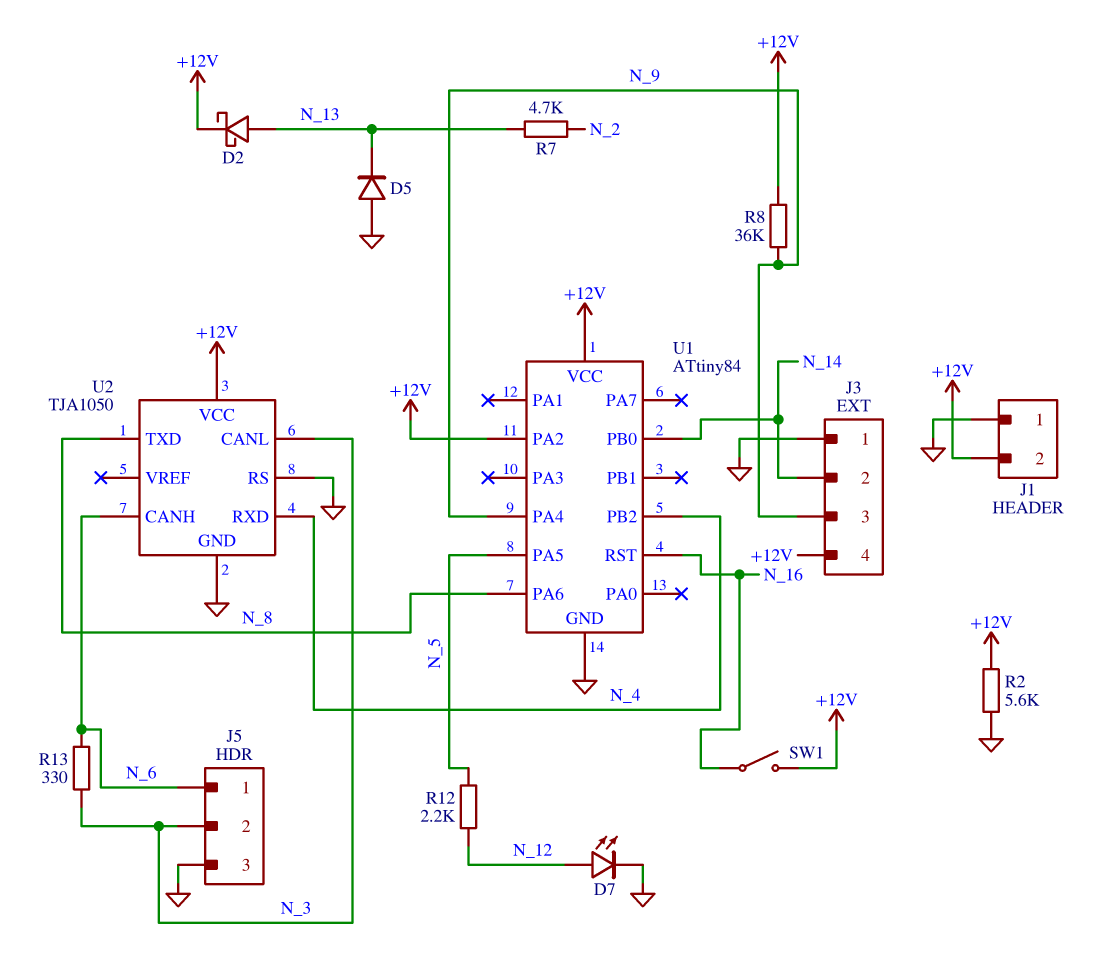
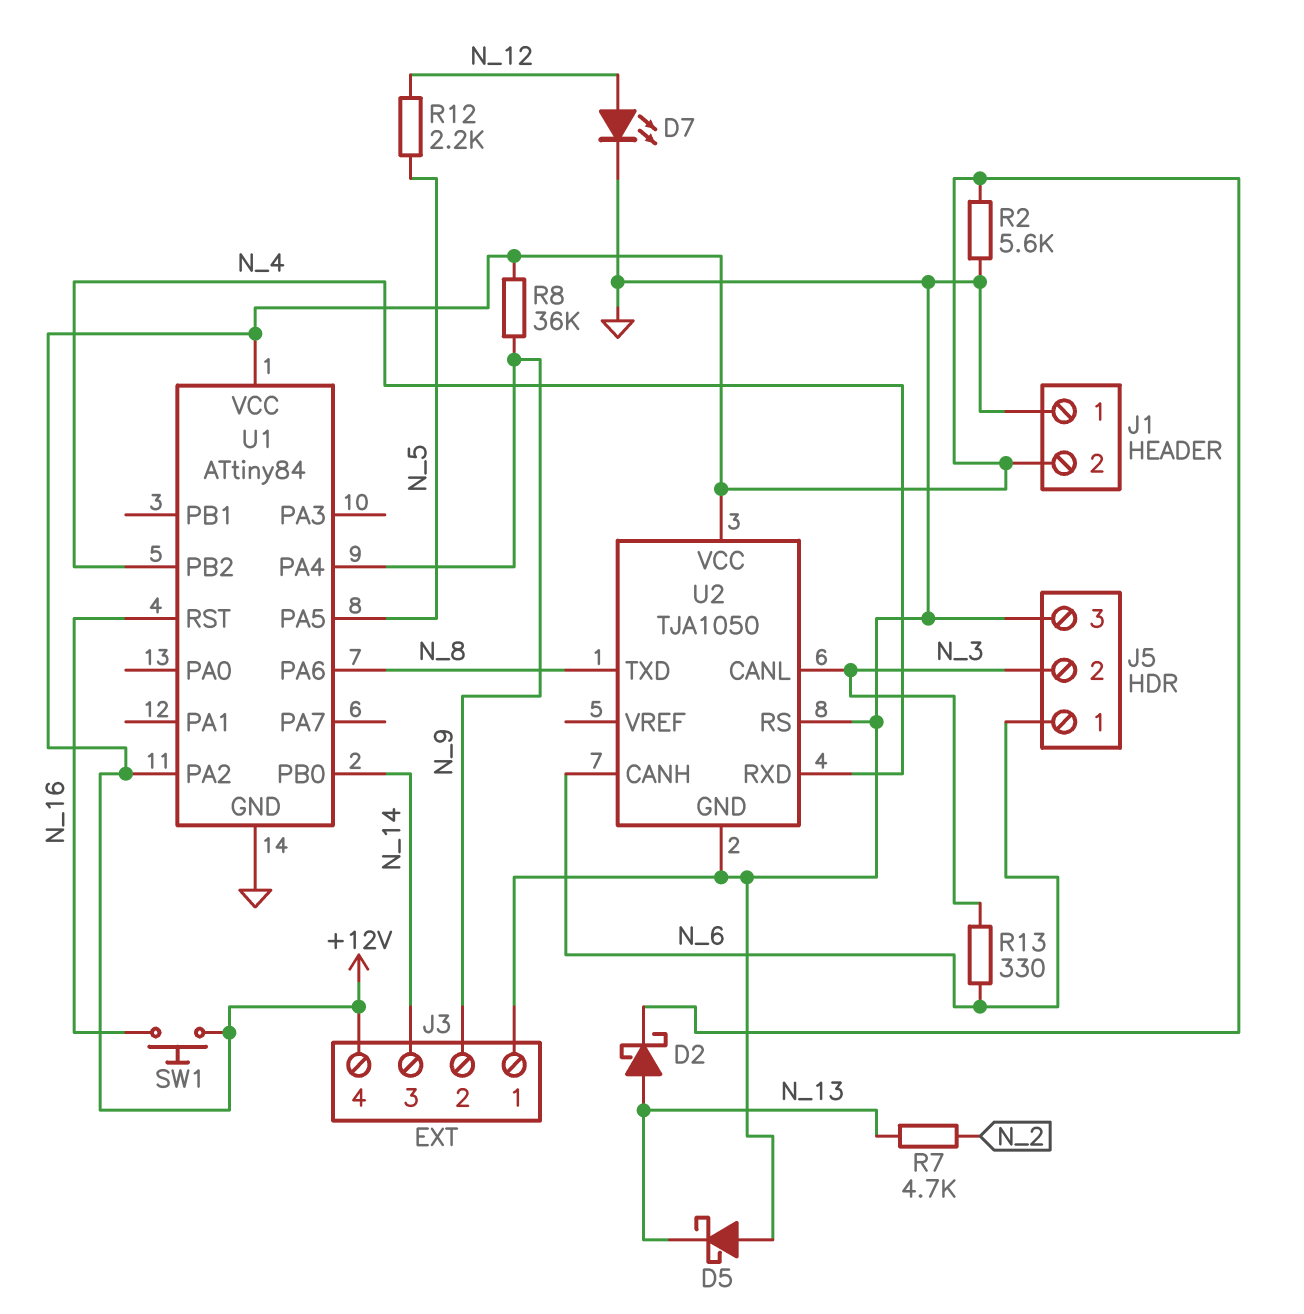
D5: diode (A GND, K N_13) -> schottky (A GND, K N_13)
J3 pin 2: N_14 -> N_9
J3 pin 3: N_9 -> N_14
SW1: switch (+12V, N_16) -> button (+12V, N_16)

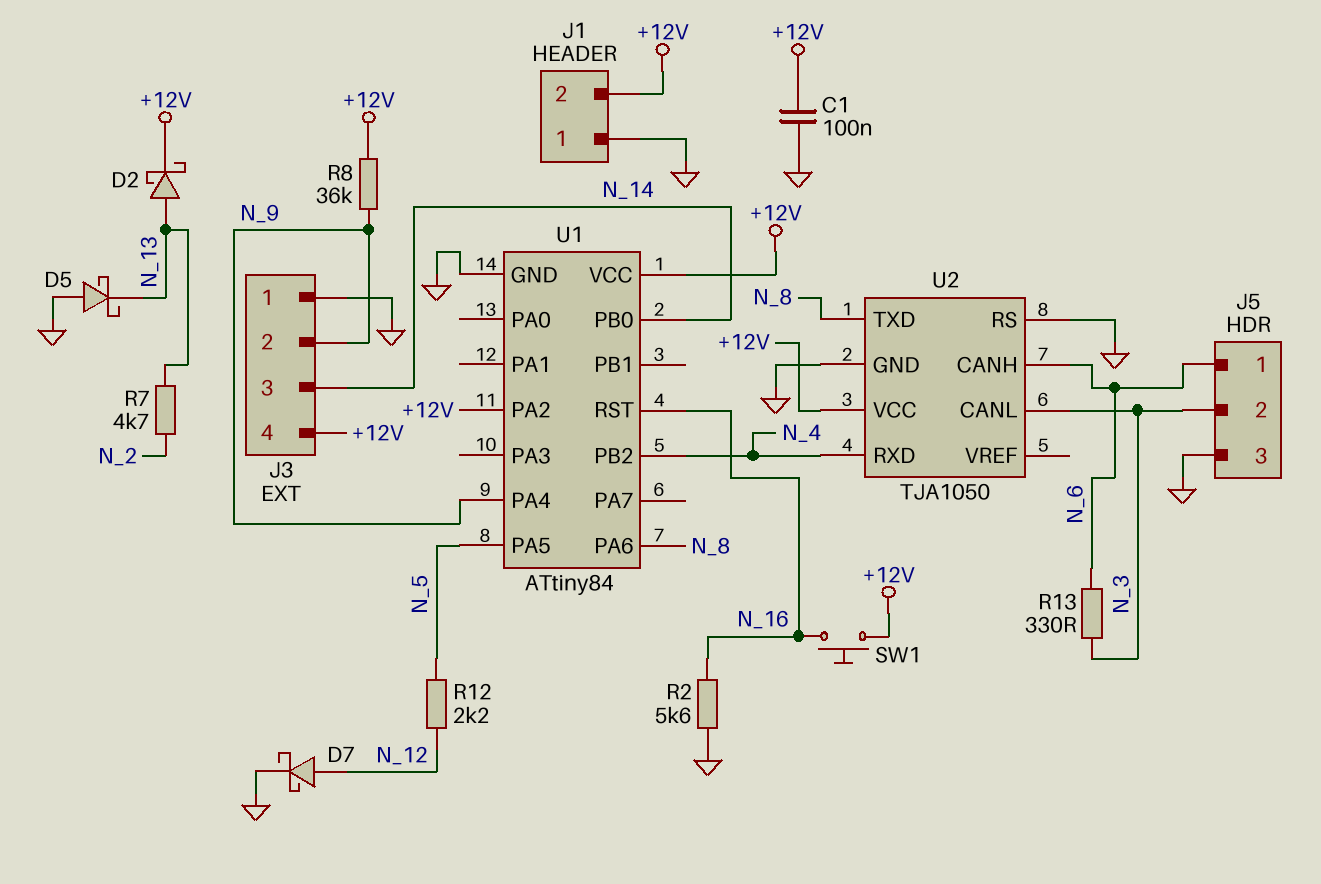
C1: none -> 100nF (+12V, GND)
D7: LED (A N_12, K GND) -> schottky (A N_12, K GND)
R2: 5.6k (+12V, GND) -> 5.6k (GND, N_16)

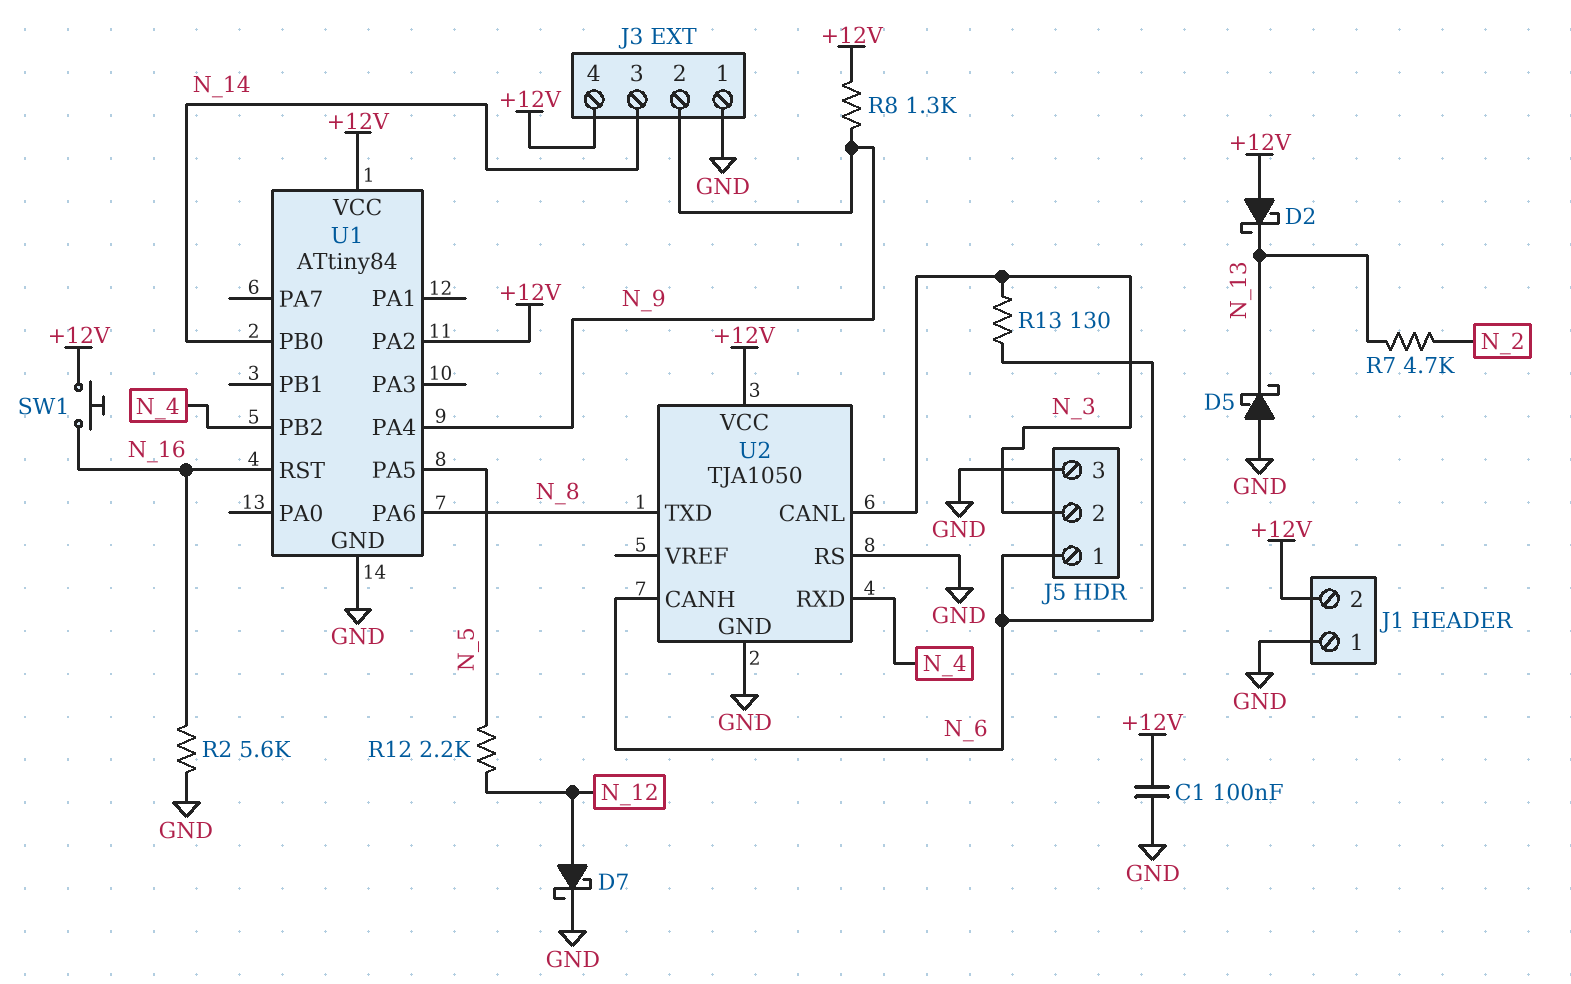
D2: schottky (A N_13, K +12V) -> schottky (A +12V, K N_13)
R8: 36k (+12V, N_9) -> 1.3k (+12V, N_9)
R13: 330 (N_3, N_6) -> 130 (N_3, N_6)

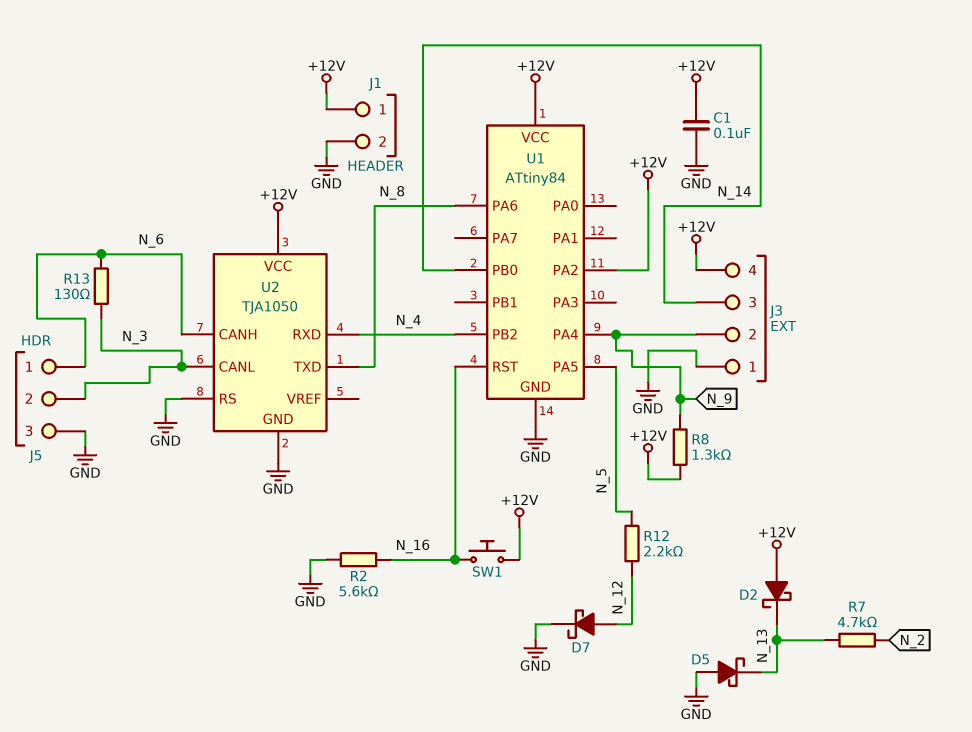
J1 pin 1: GND -> +12V
J1 pin 2: +12V -> GND

